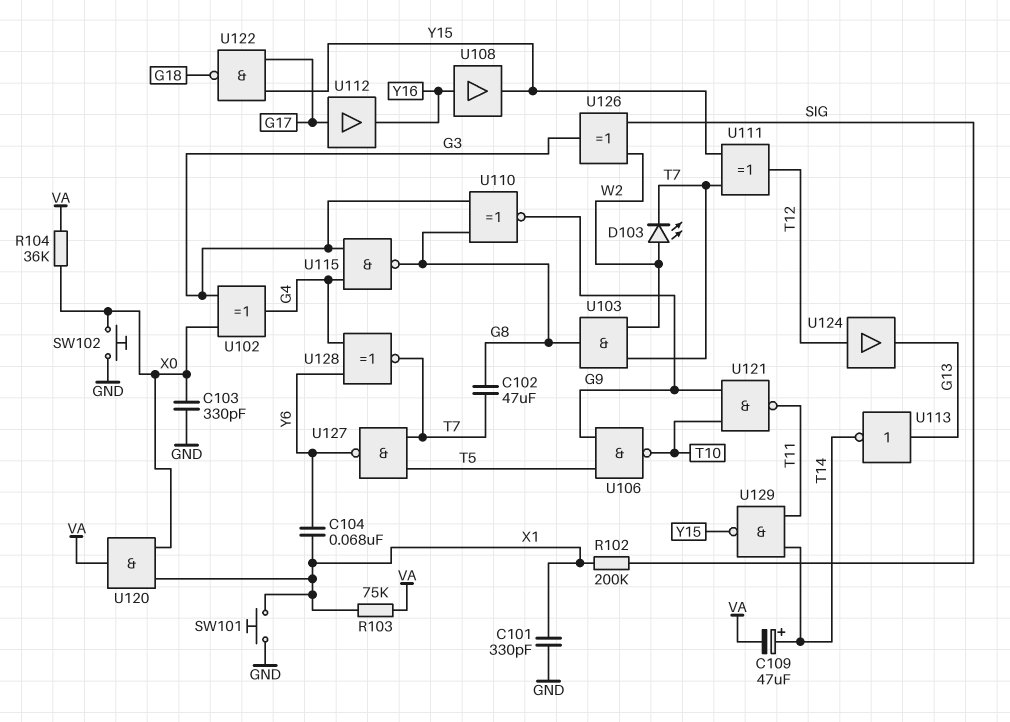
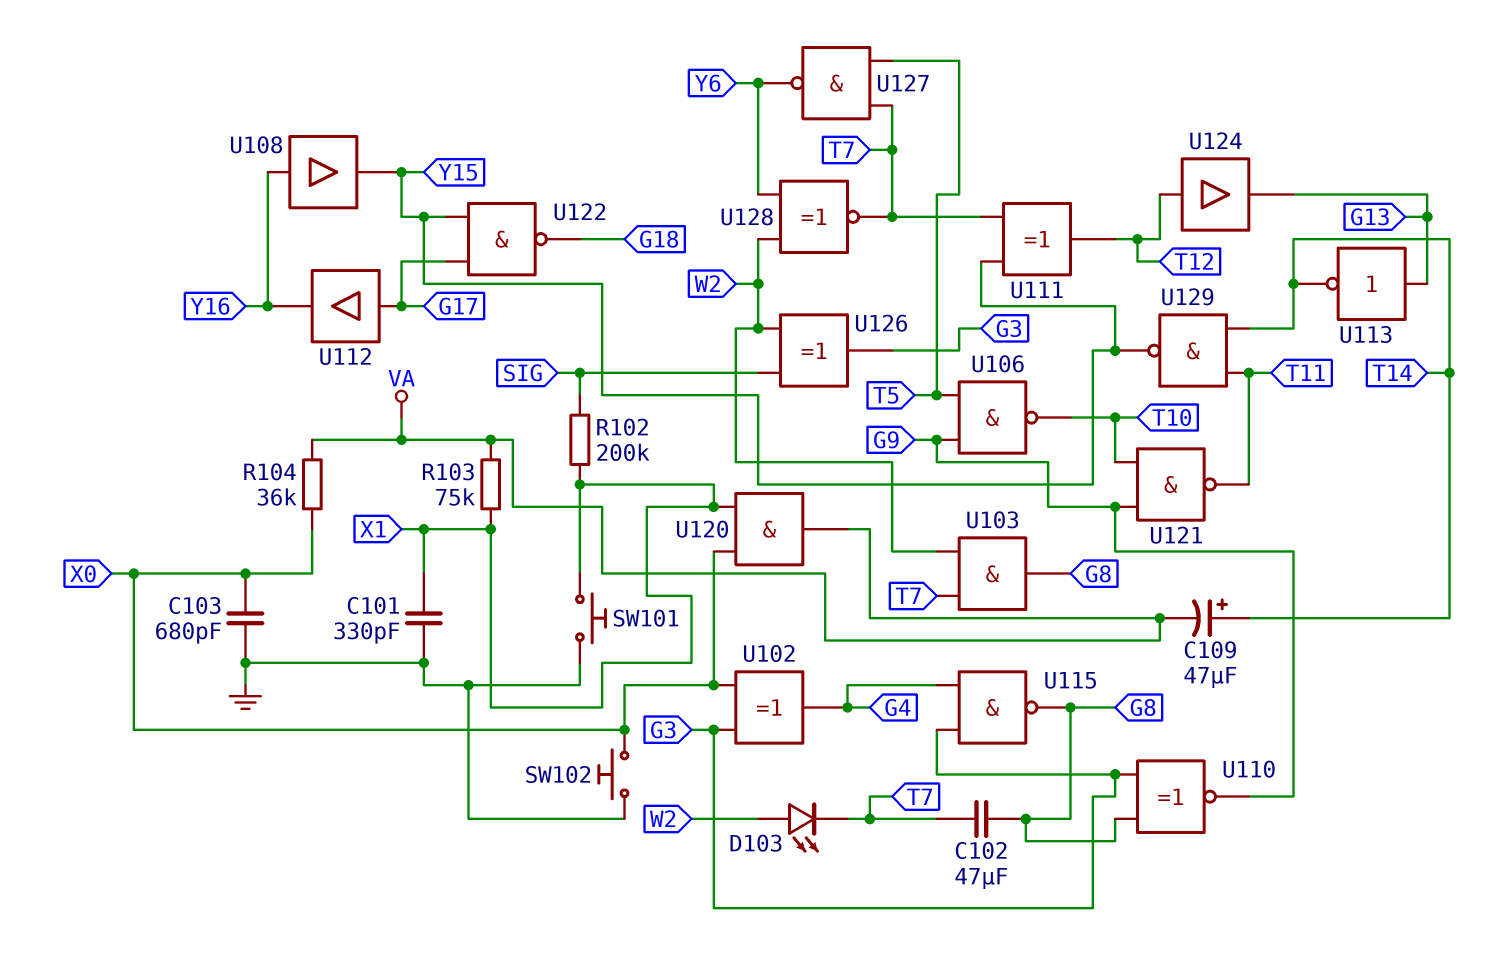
C103: 330pF (GND, X0) -> 680pF (GND, X0)
C104: 68nF (X1, Y6) -> none
U128: XNOR (in G4, in Y6, out T7) -> XNOR (in W2, in Y6, out T7)

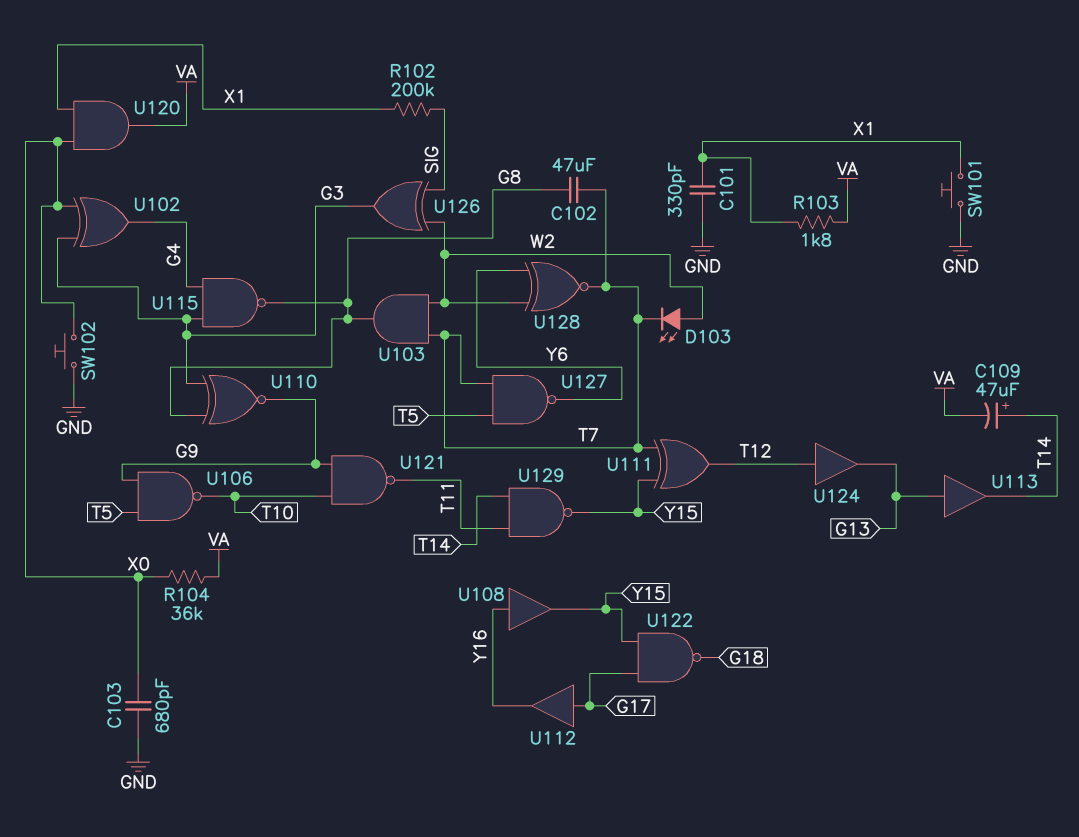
R103: 75k (VA, X1) -> 1.8k (VA, X1)
U113: NOT (in G13, out T14) -> buffer (in G13, out T14)

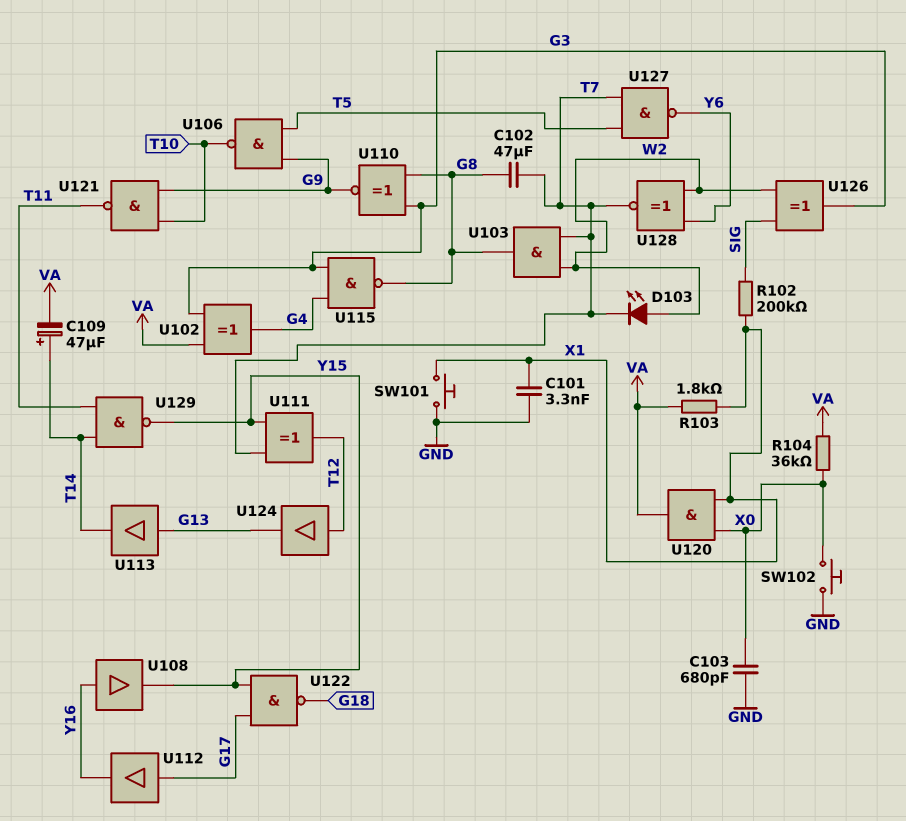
C101: 330pF (GND, X1) -> 3.3nF (GND, X1)
U102: XOR (in G3, in X0, out G4) -> XOR (in G3, in VA, out G4)

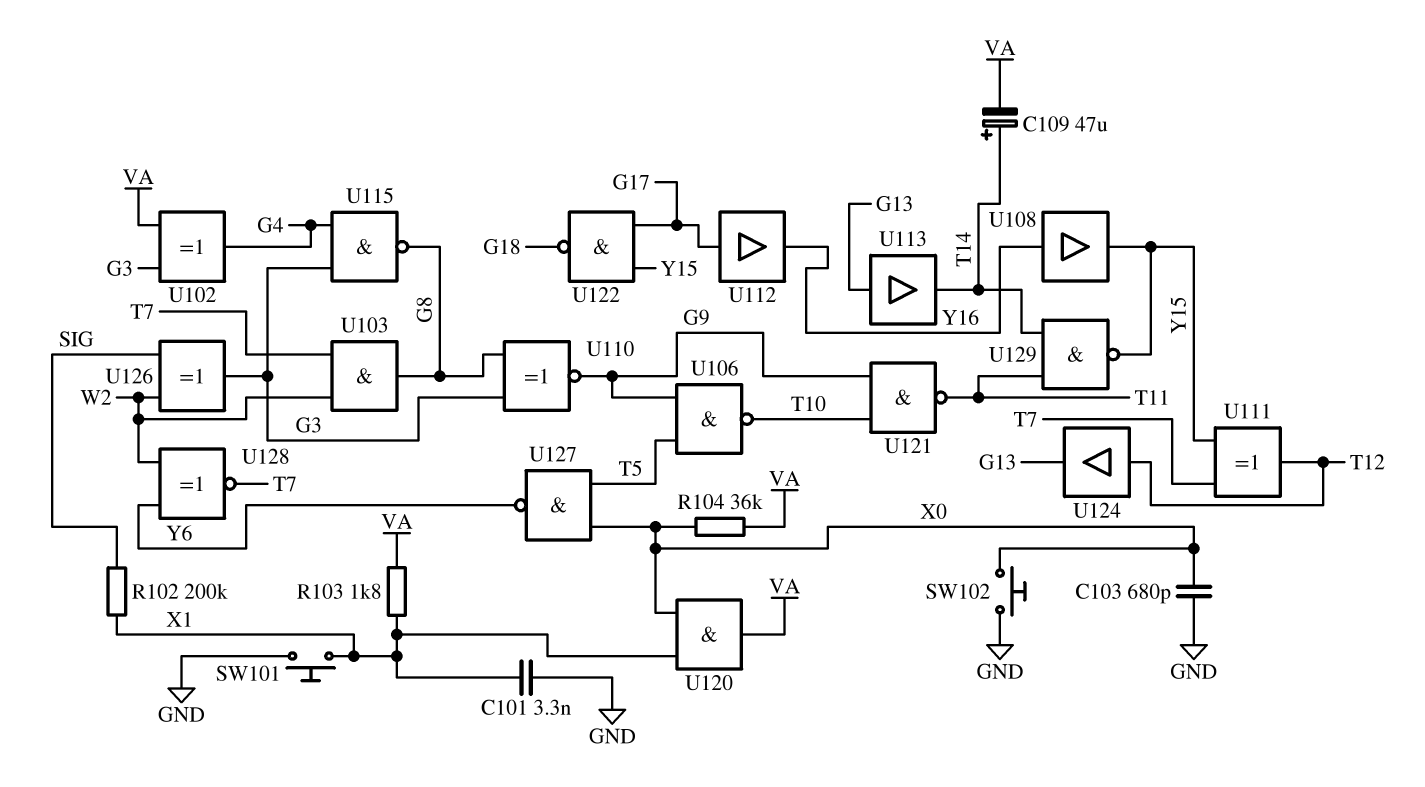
C102: 47uF (G8, T7) -> none
D103: LED (A W2, K T7) -> none
U127: NAND (in T5, in T7, out Y6) -> NAND (in T5, in X0, out Y6)

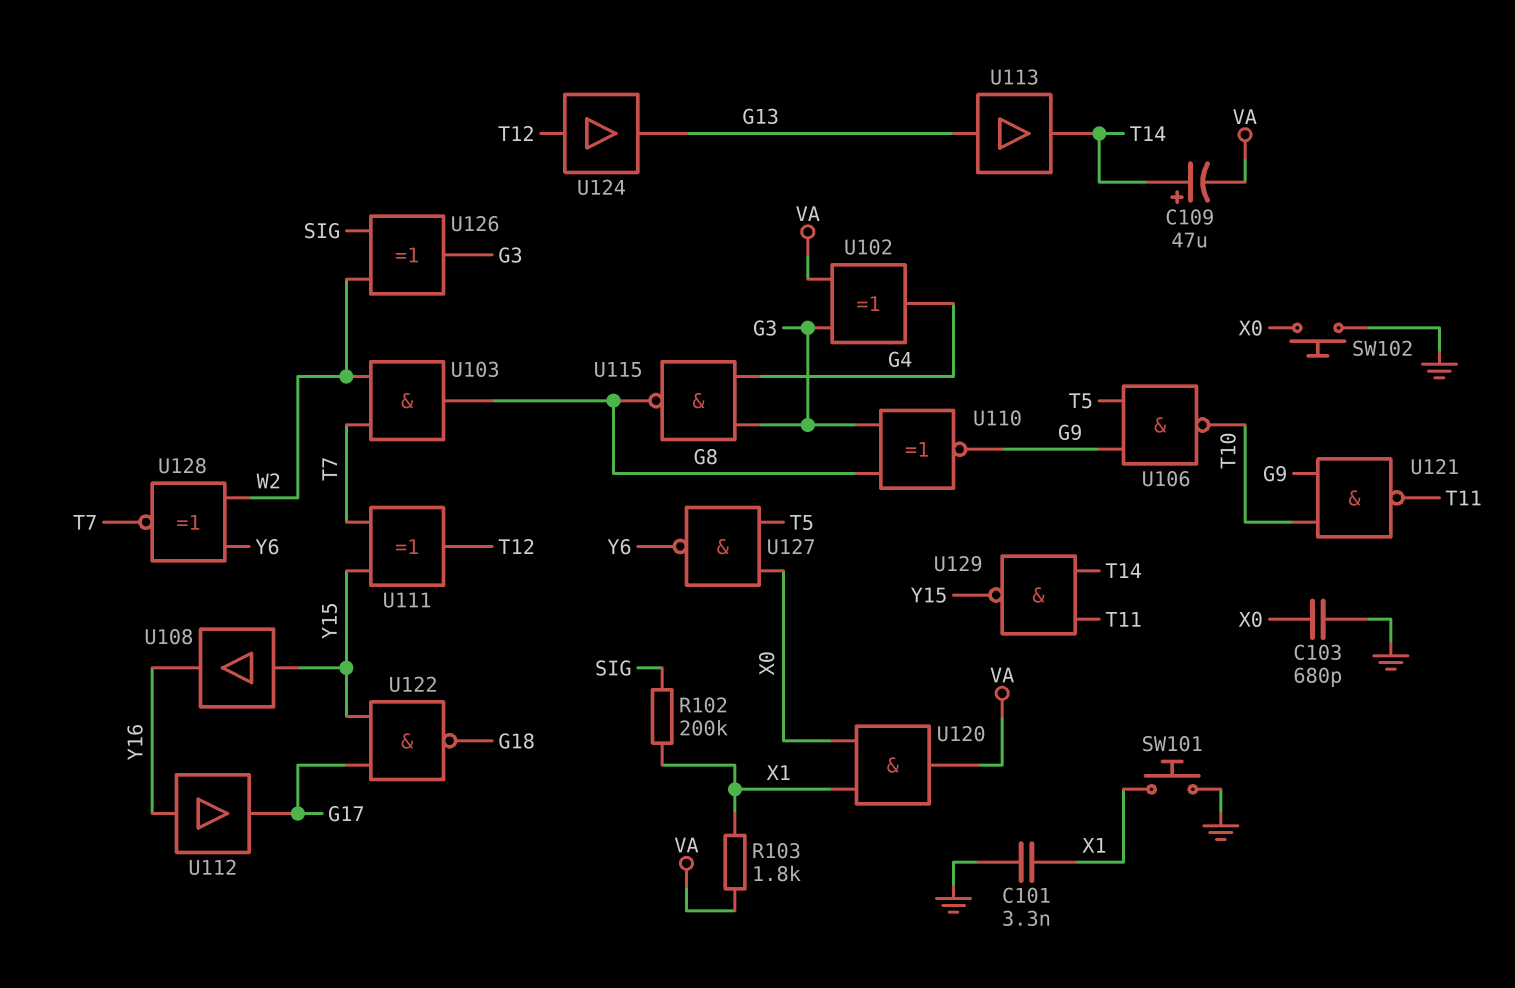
R104: 36k (VA, X0) -> none
U108: buffer (in Y16, out Y15) -> buffer (in Y15, out Y16)
U112: buffer (in G17, out Y16) -> buffer (in Y16, out G17)

